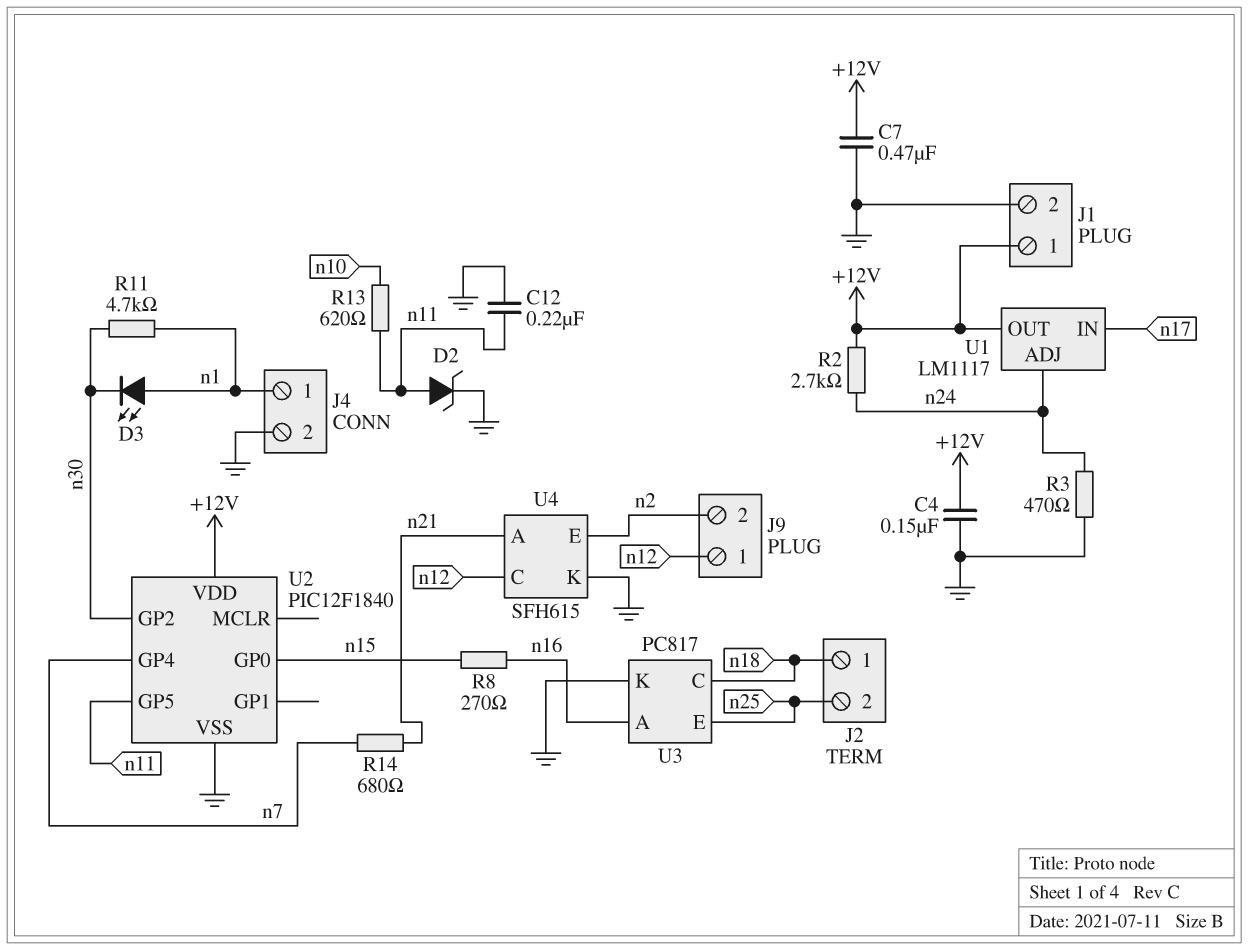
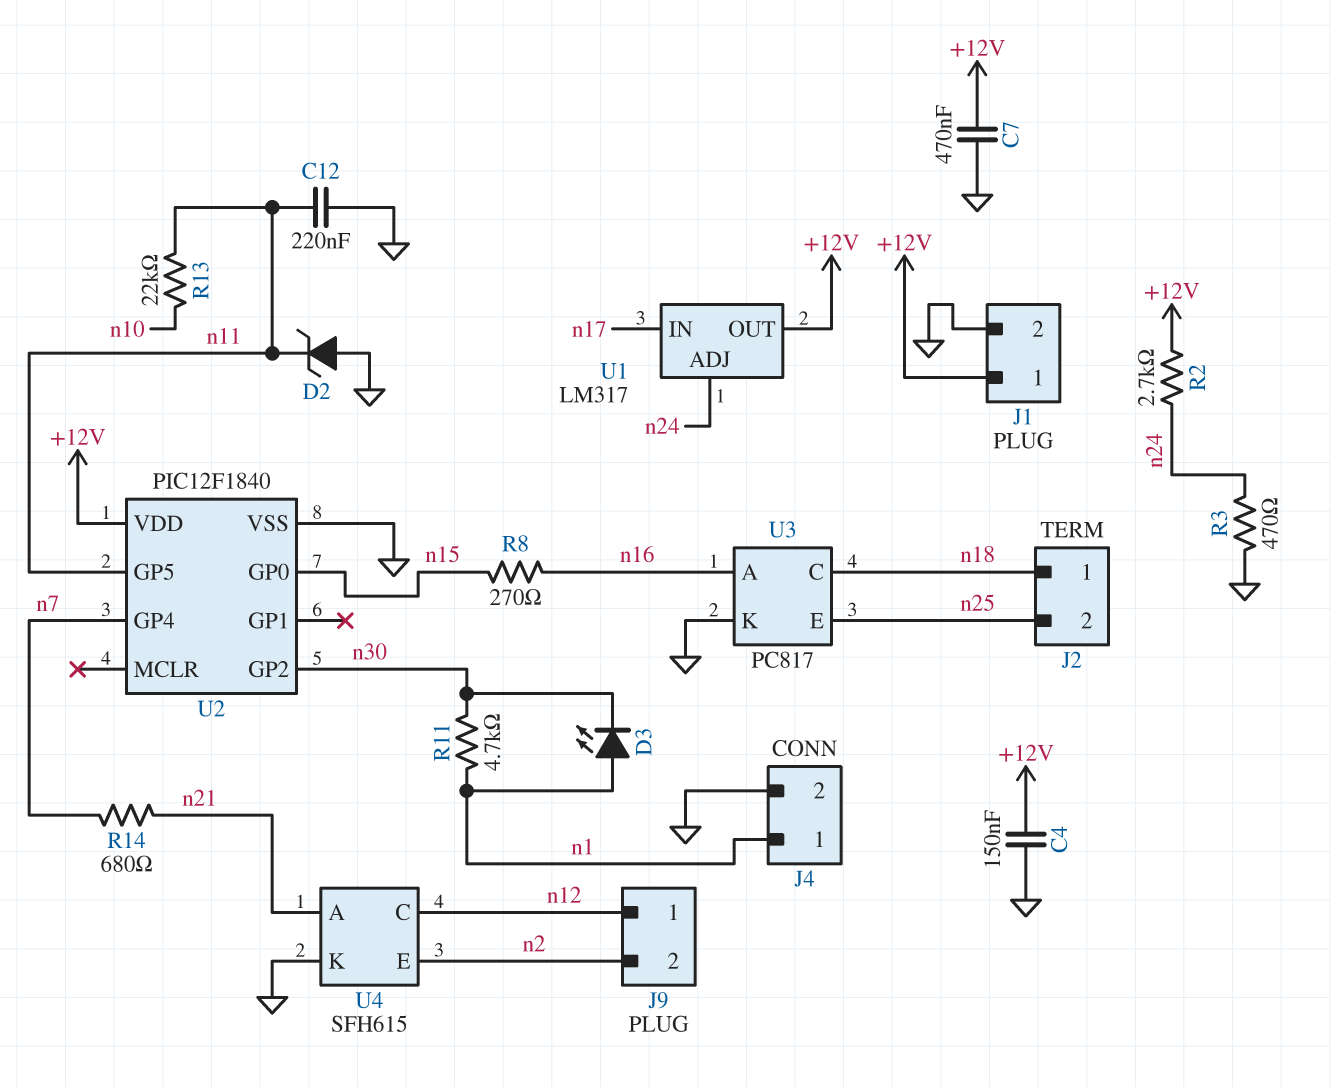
D2: zener (A n11, K GND) -> zener (A GND, K n11)
R13: 620 (n10, n11) -> 22k (n10, n11)
U1: LM1117 -> LM317

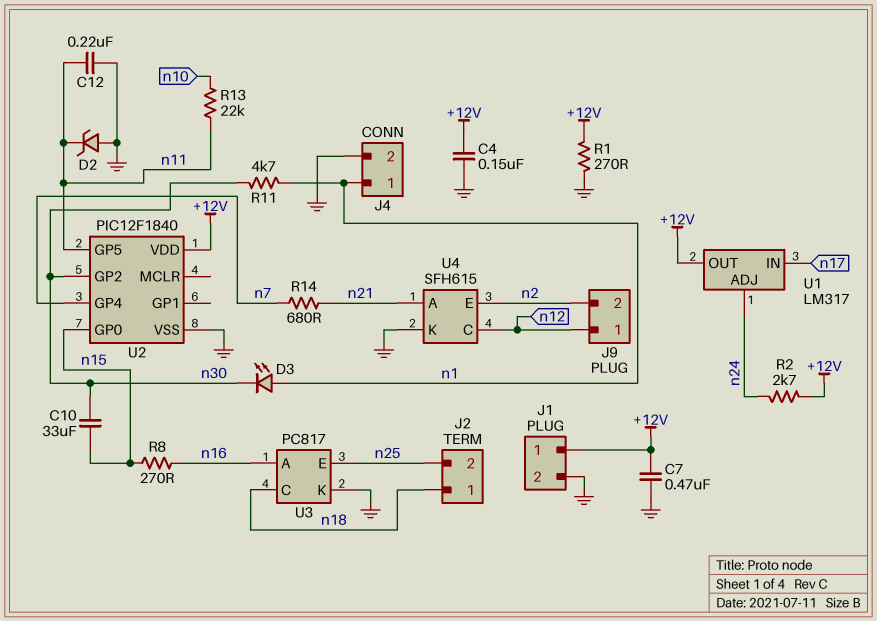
C10: none -> 33uF (n15, n30)
R1: none -> 270 (+12V, GND)
R3: 470 (GND, n24) -> none

